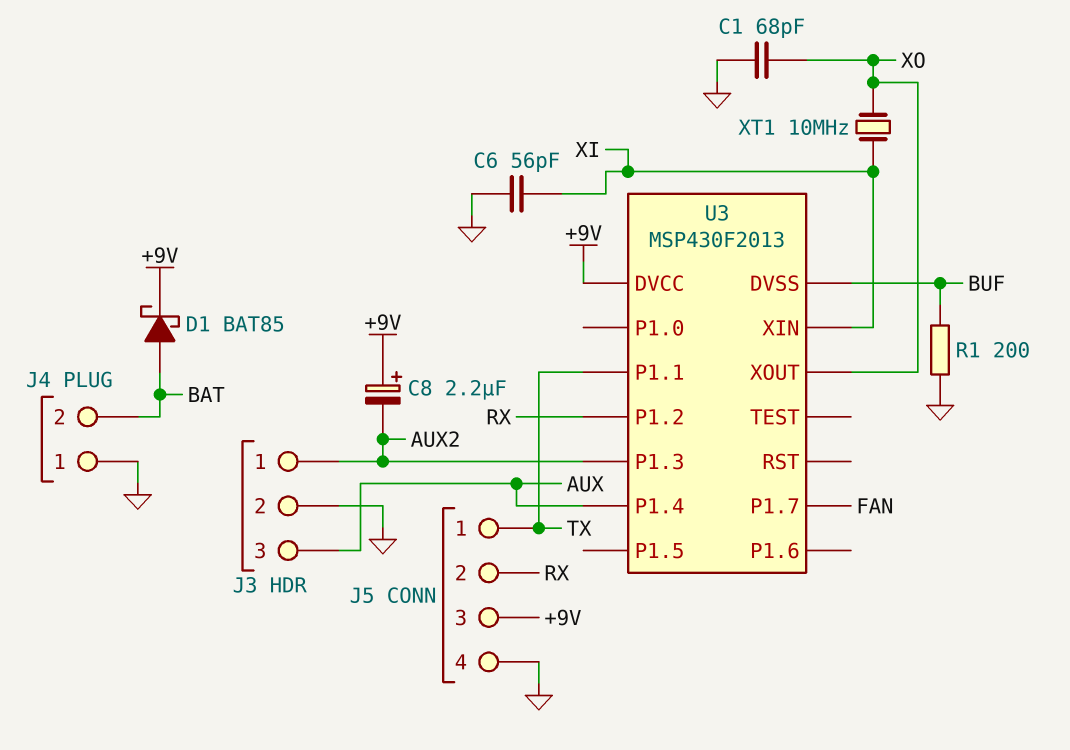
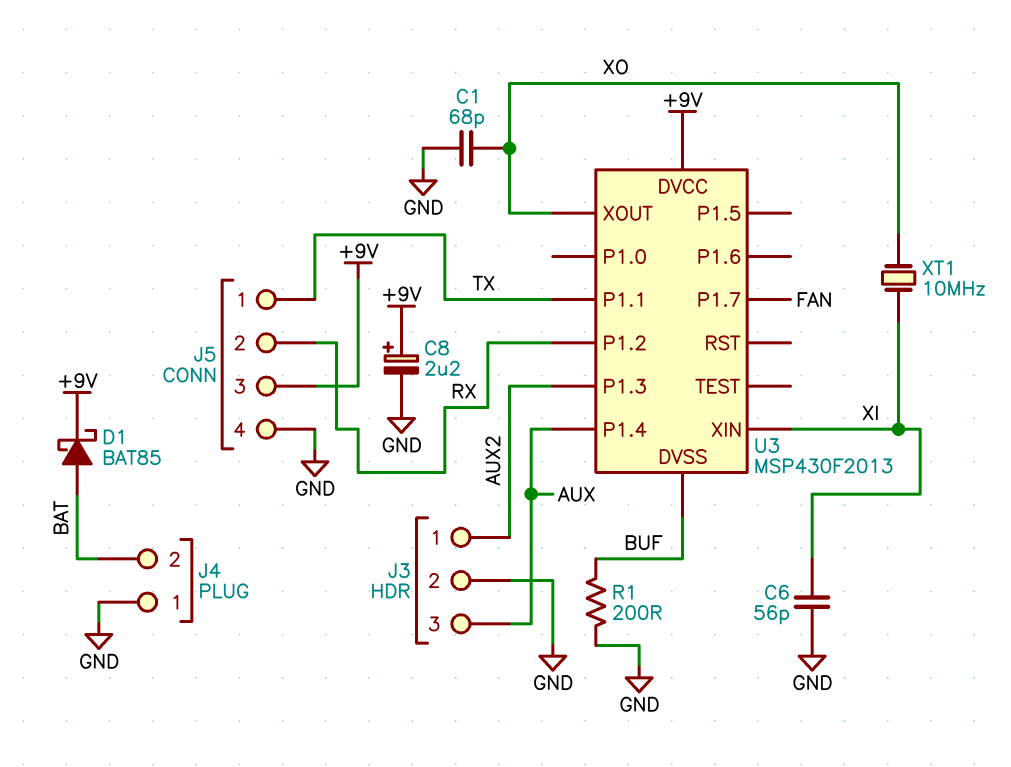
C8: 2.2uF (plus +9V, minus AUX2) -> 2.2uF (plus +9V, minus GND)

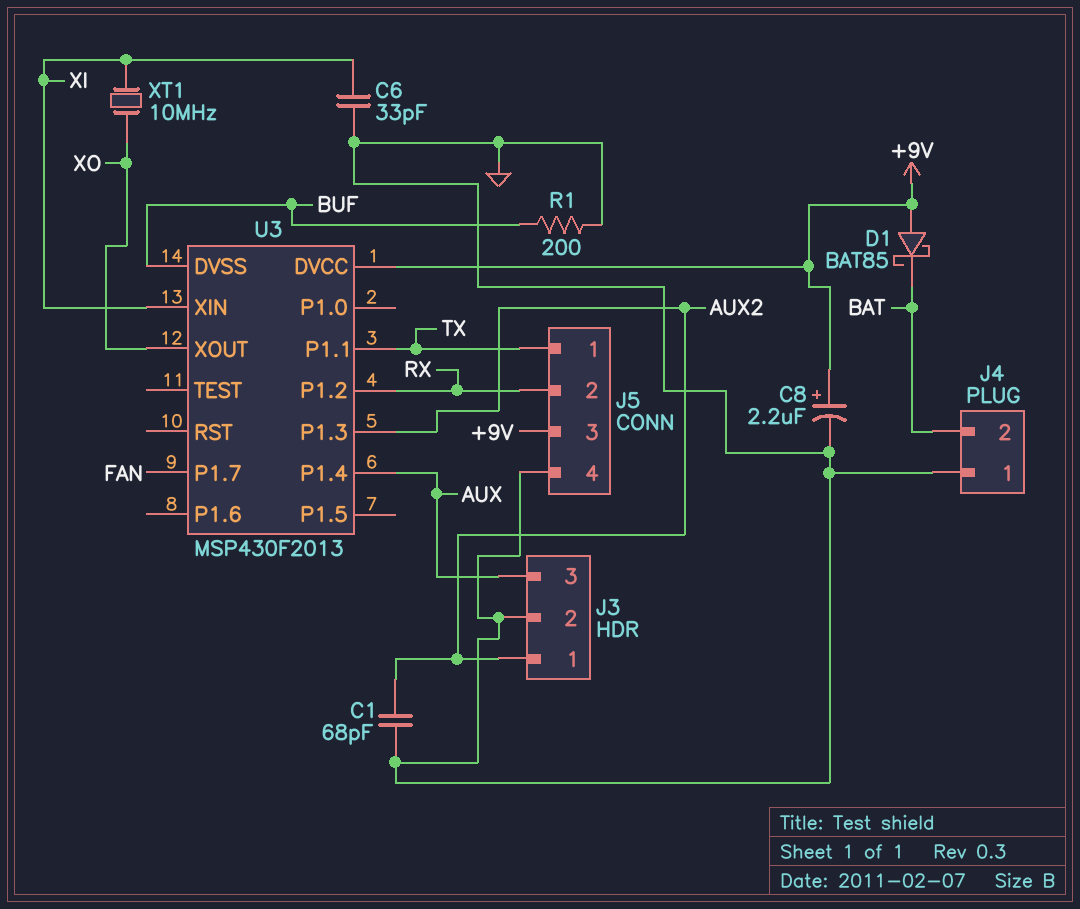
C1: 68pF (GND, XO) -> 68pF (AUX2, GND)
C6: 56pF (GND, XI) -> 33pF (GND, XI)
D1: schottky BAT85 (A BAT, K +9V) -> schottky BAT85 (A +9V, K BAT)

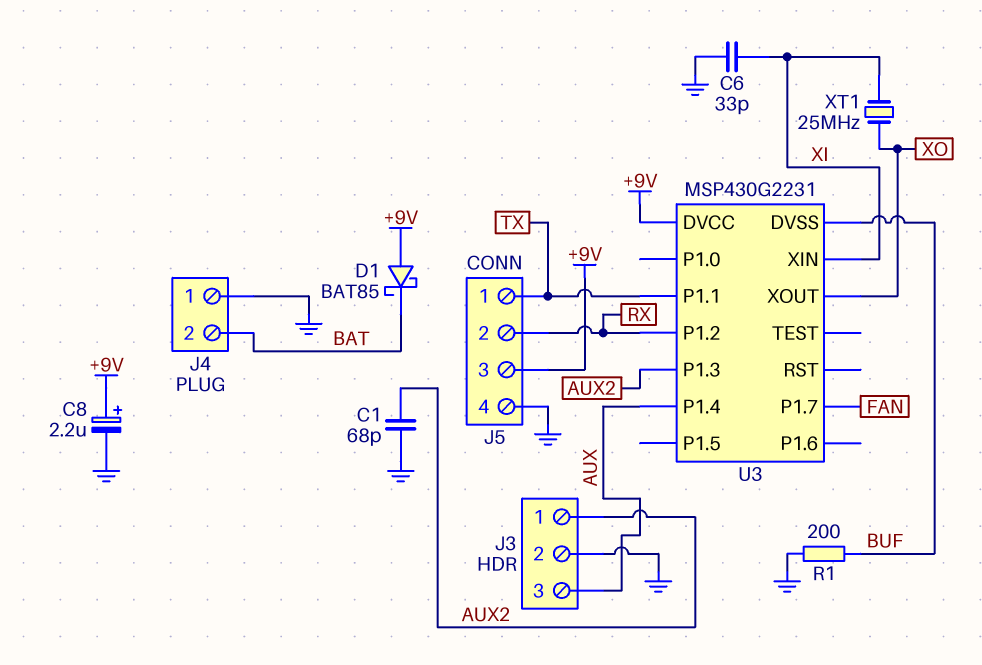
U3: MSP430F2013 -> MSP430G2231
XT1: 10MHz (XI, XO) -> 25MHz (XI, XO)

